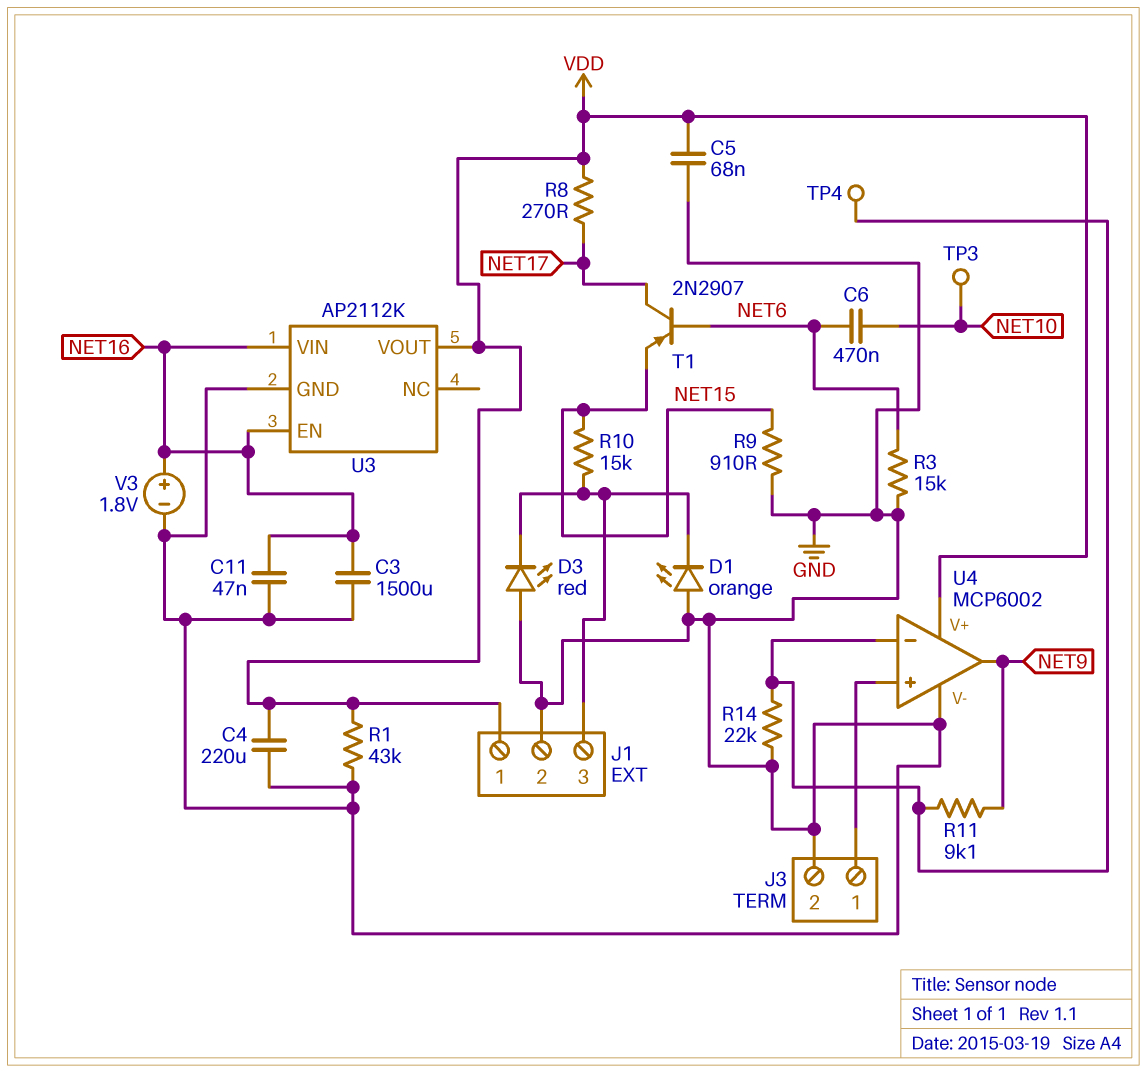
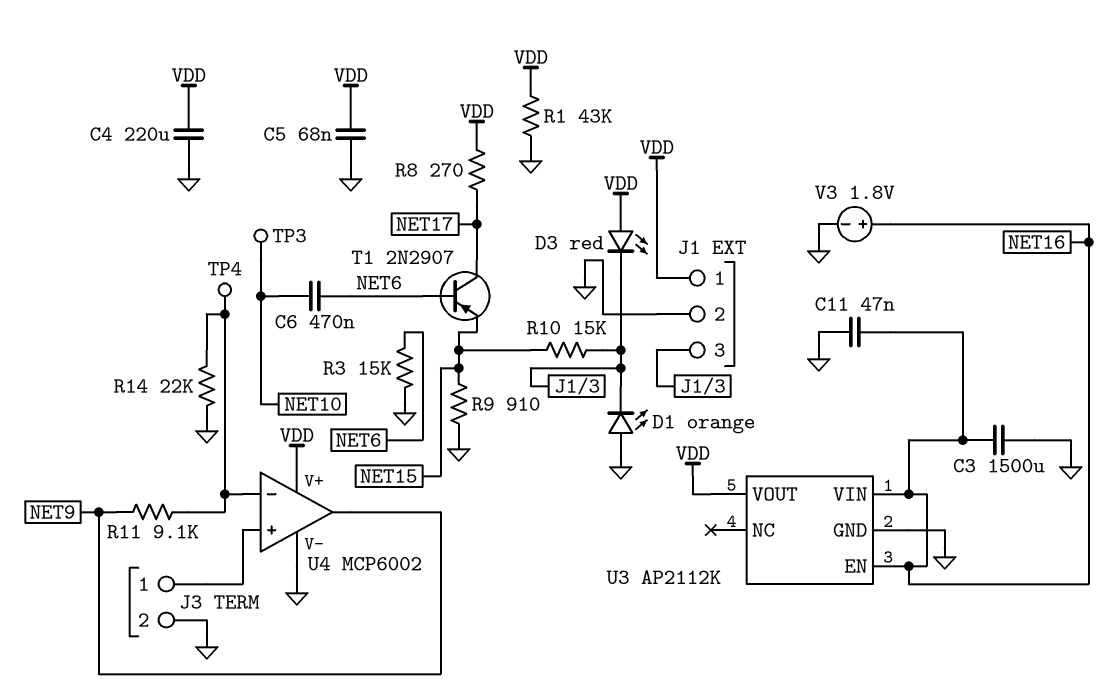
D3: LED red (A GND, K J1/3) -> LED red (A VDD, K J1/3)

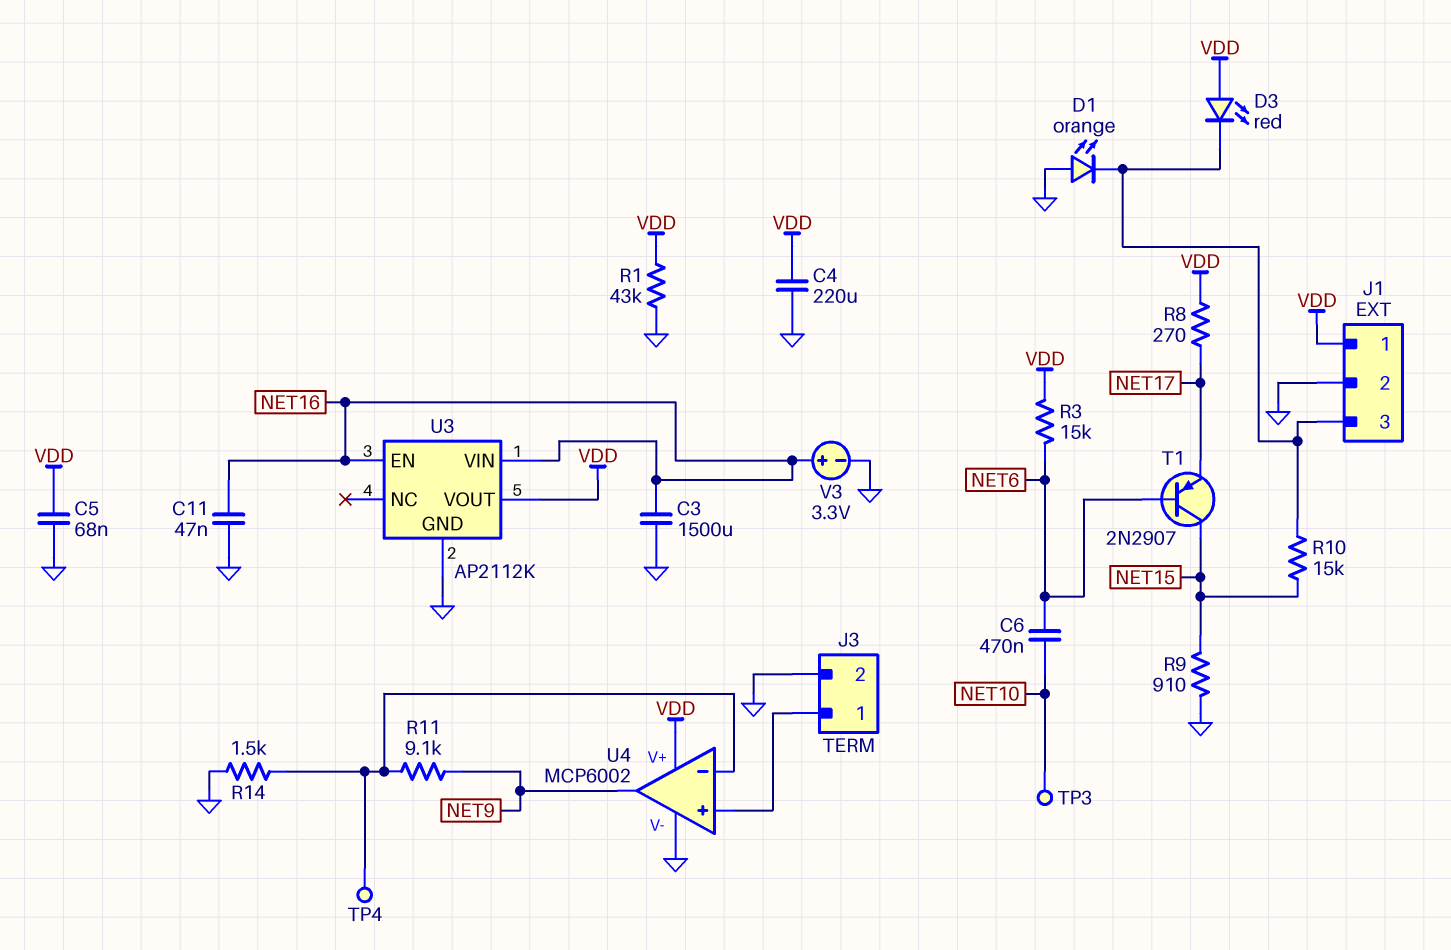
R3: 15k (GND, NET6) -> 15k (NET6, VDD)
R14: 22k (GND, U4/in-) -> 1.5k (GND, U4/in-)
T1: PNP 2N2907 (B NET6, C NET17, E NET15) -> PNP 2N2907 (B NET6, C NET15, E NET17)
V3: 1.8V (plus NET16, minus GND) -> 3.3V (plus NET16, minus GND)

